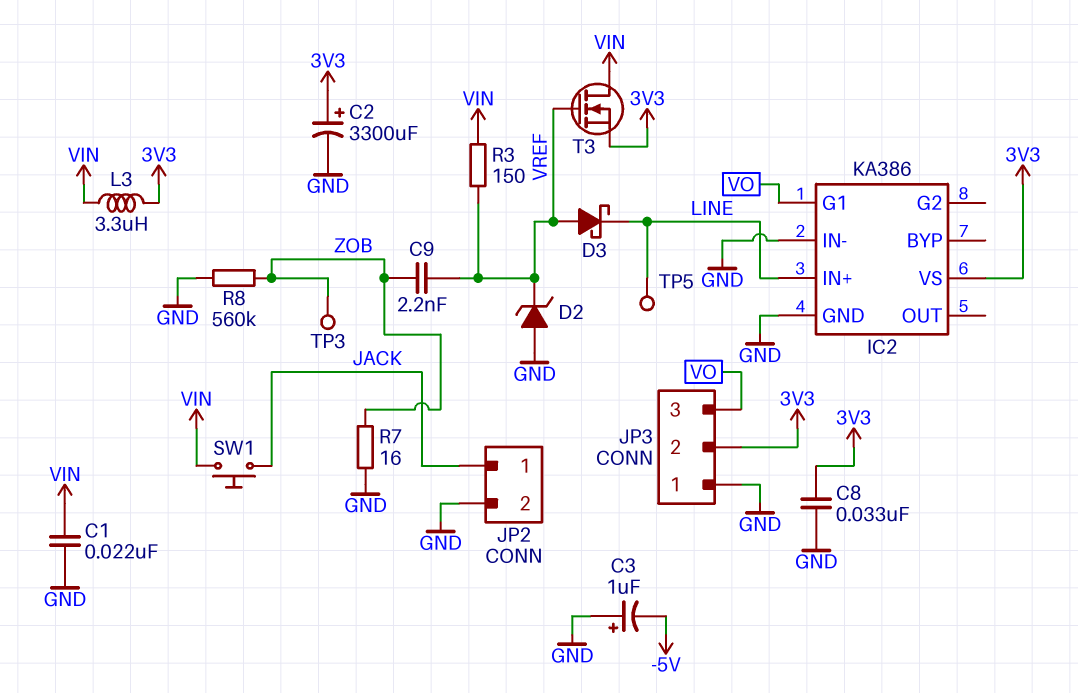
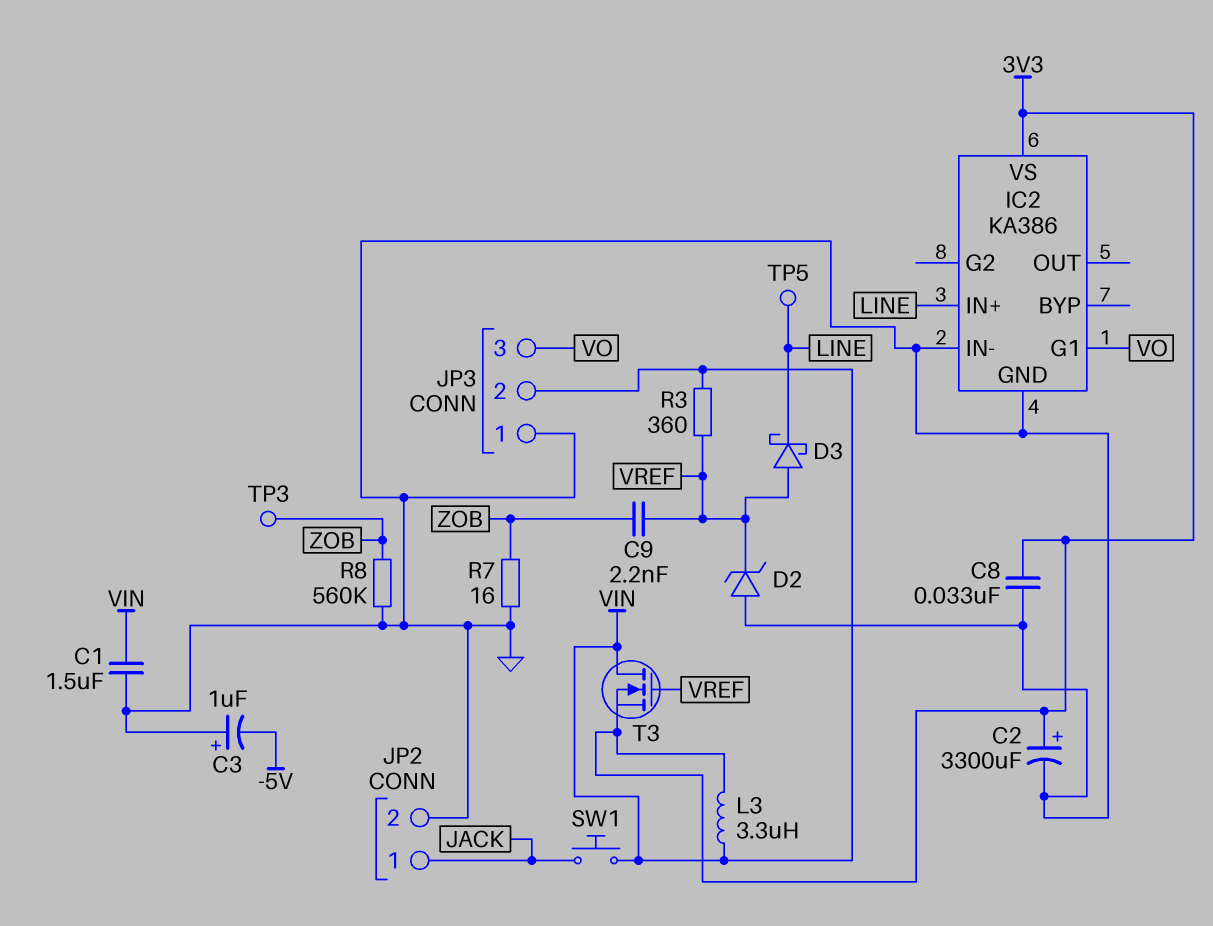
C1: 22nF (GND, VIN) -> 1.5uF (GND, VIN)
JP3 pin 2: 3V3 -> VIN
R3: 150 (VIN, VREF) -> 360 (VIN, VREF)

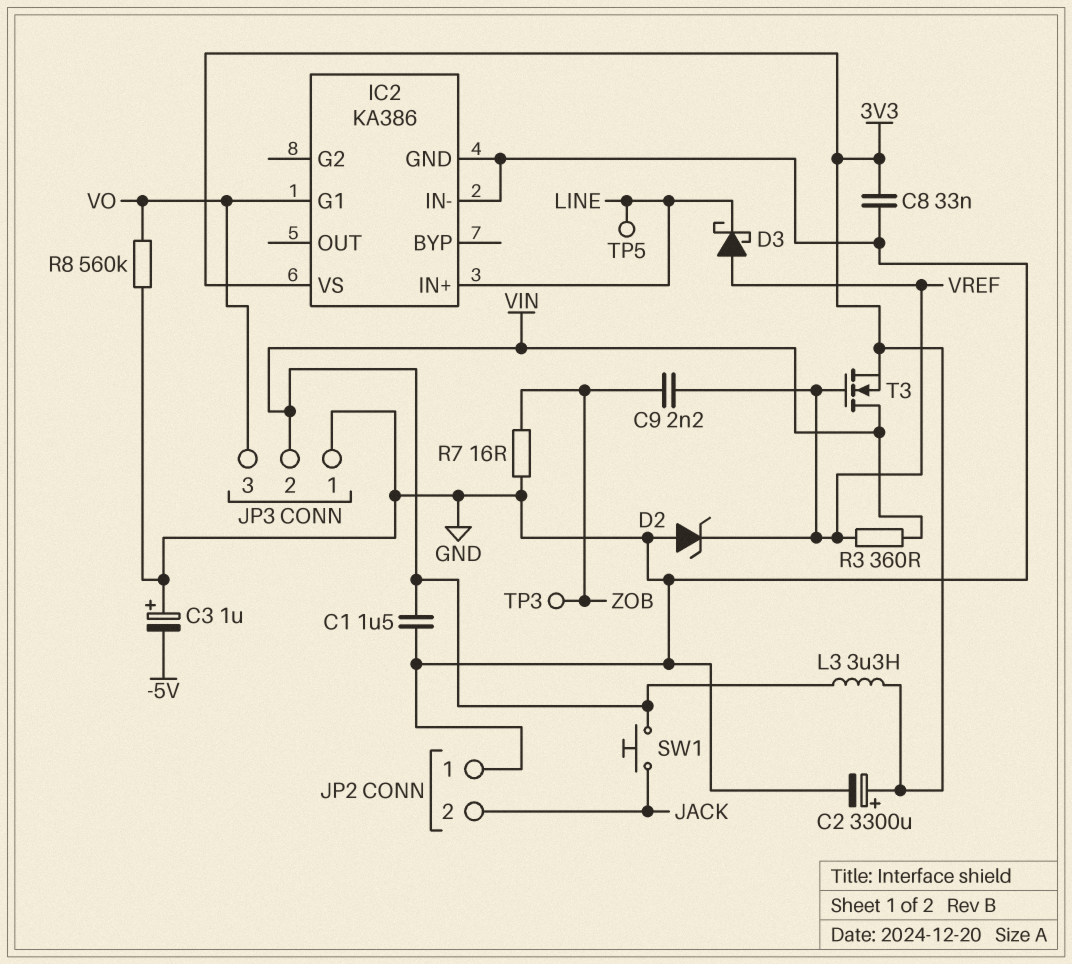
JP2 pin 1: JACK -> GND
JP2 pin 2: GND -> JACK
R8: 560k (GND, ZOB) -> 560k (GND, VO)

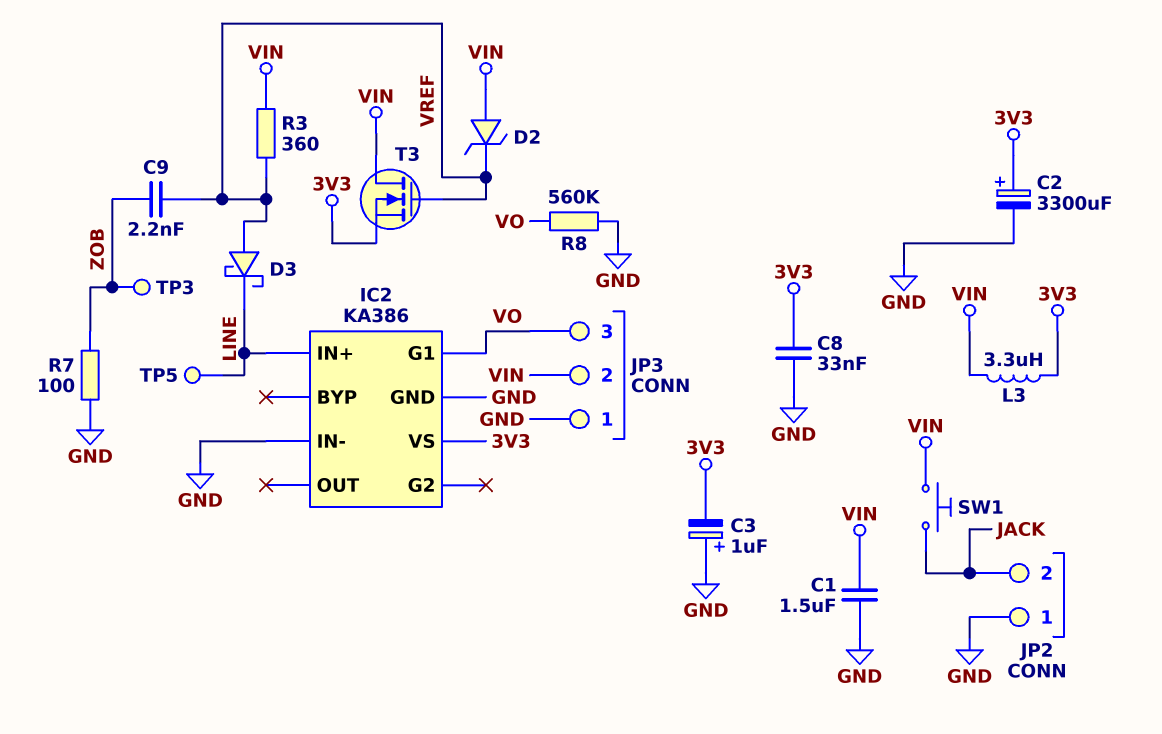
C3: 1uF (plus GND, minus -5V) -> 1uF (plus GND, minus 3V3)
D2: zener (A GND, K VREF) -> zener (A VIN, K VREF)
R7: 16 (GND, ZOB) -> 100 (GND, ZOB)

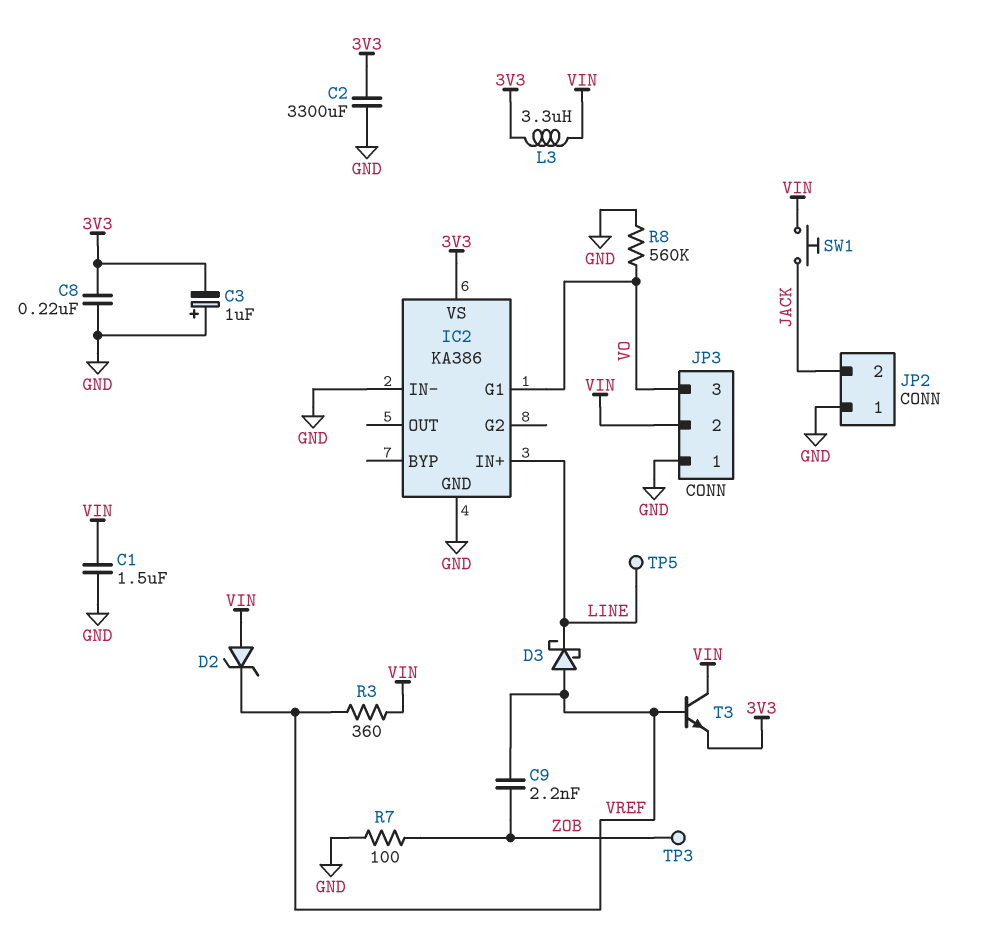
C2: 3300uF (plus 3V3, minus GND) -> 3300uF (3V3, GND)
C8: 33nF (3V3, GND) -> 220nF (3V3, GND)
T3: NMOS (G VREF, D VIN, S 3V3) -> NPN (B VREF, C VIN, E 3V3)

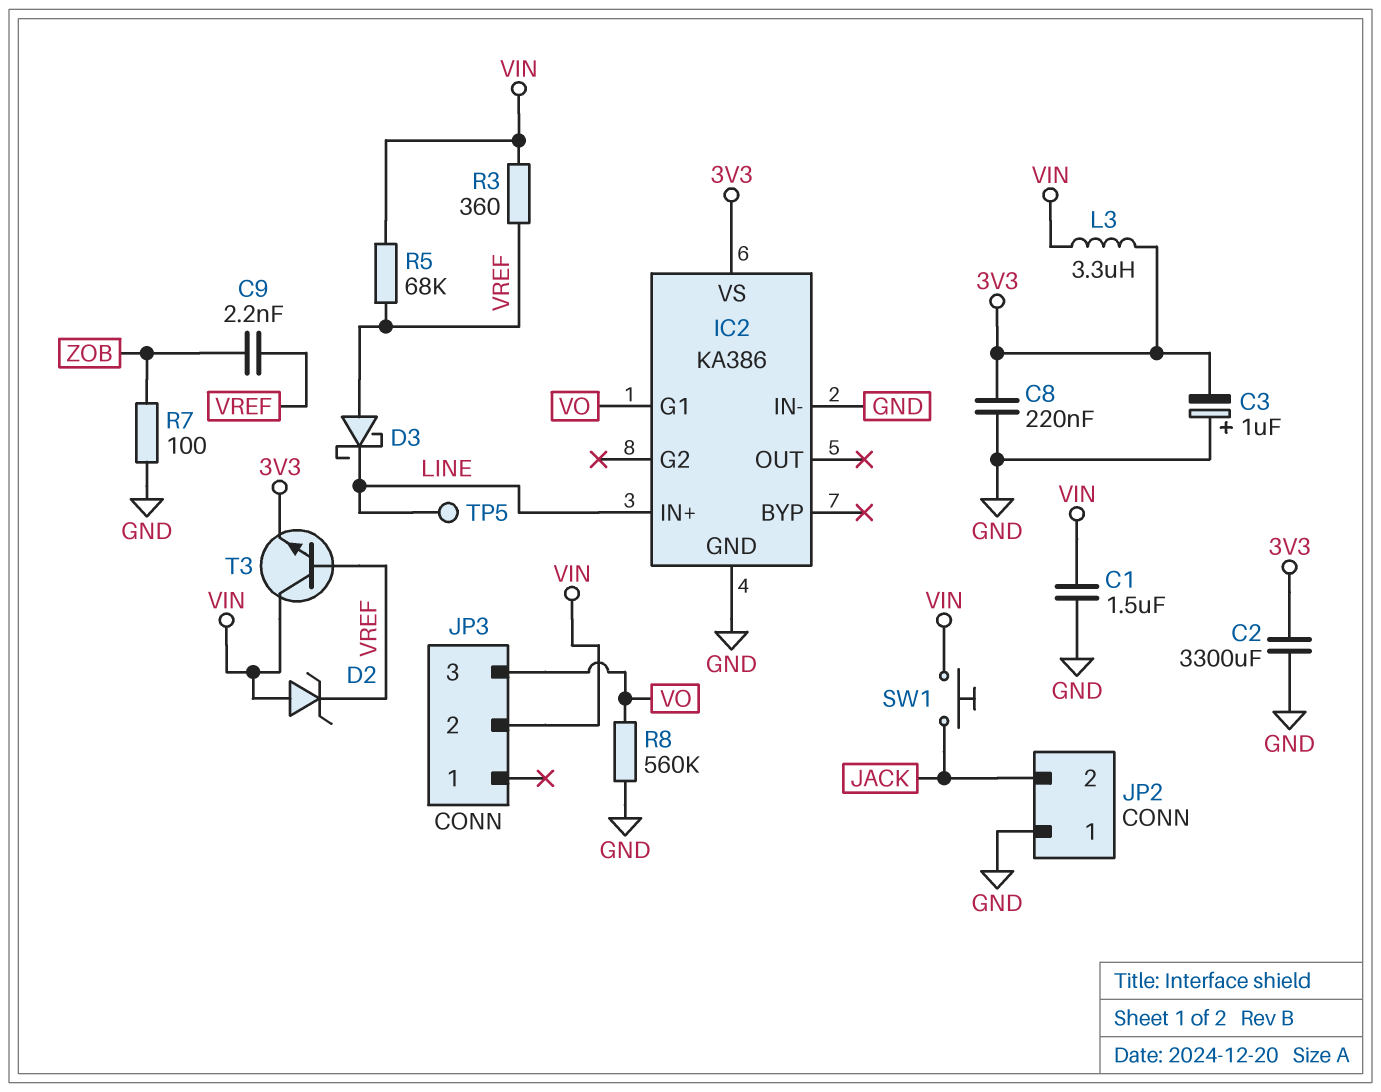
JP3 pin 1: GND -> none
R5: none -> 68k (VIN, VREF)
TP3: test point (ZOB) -> none

